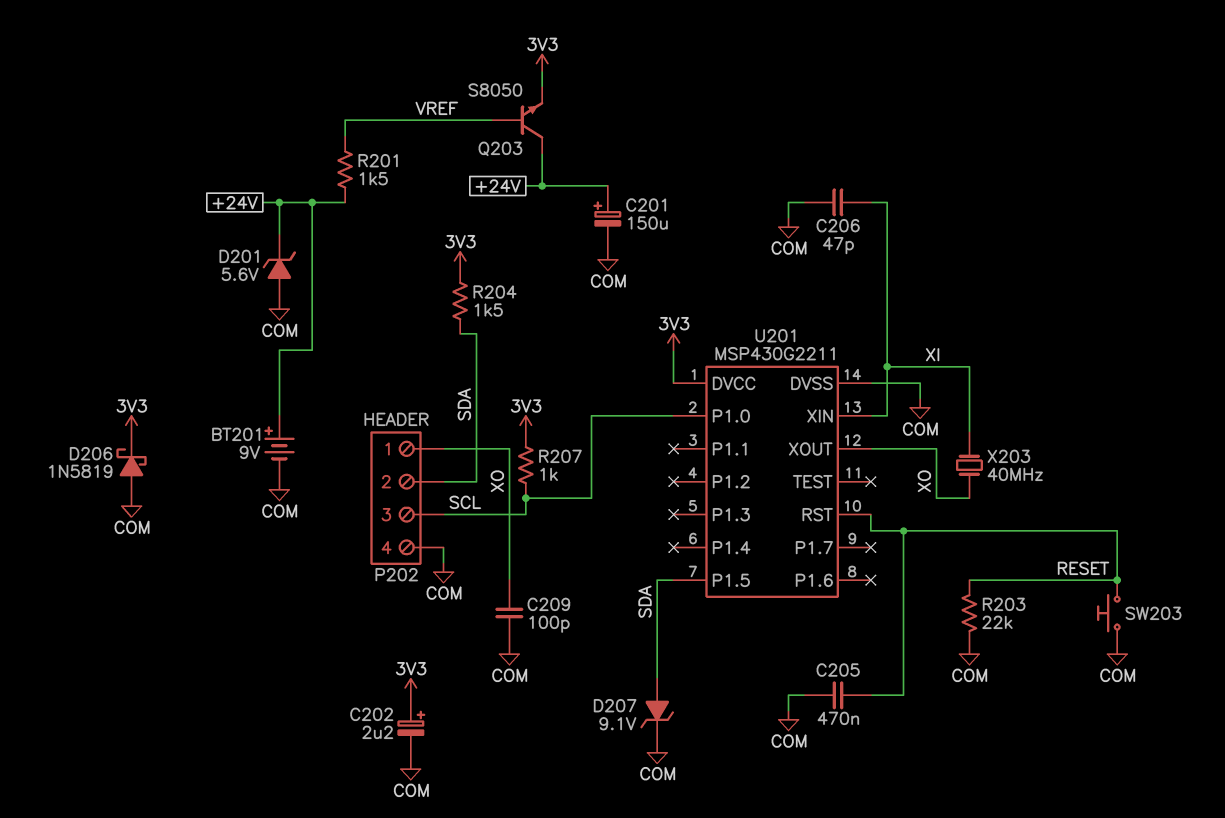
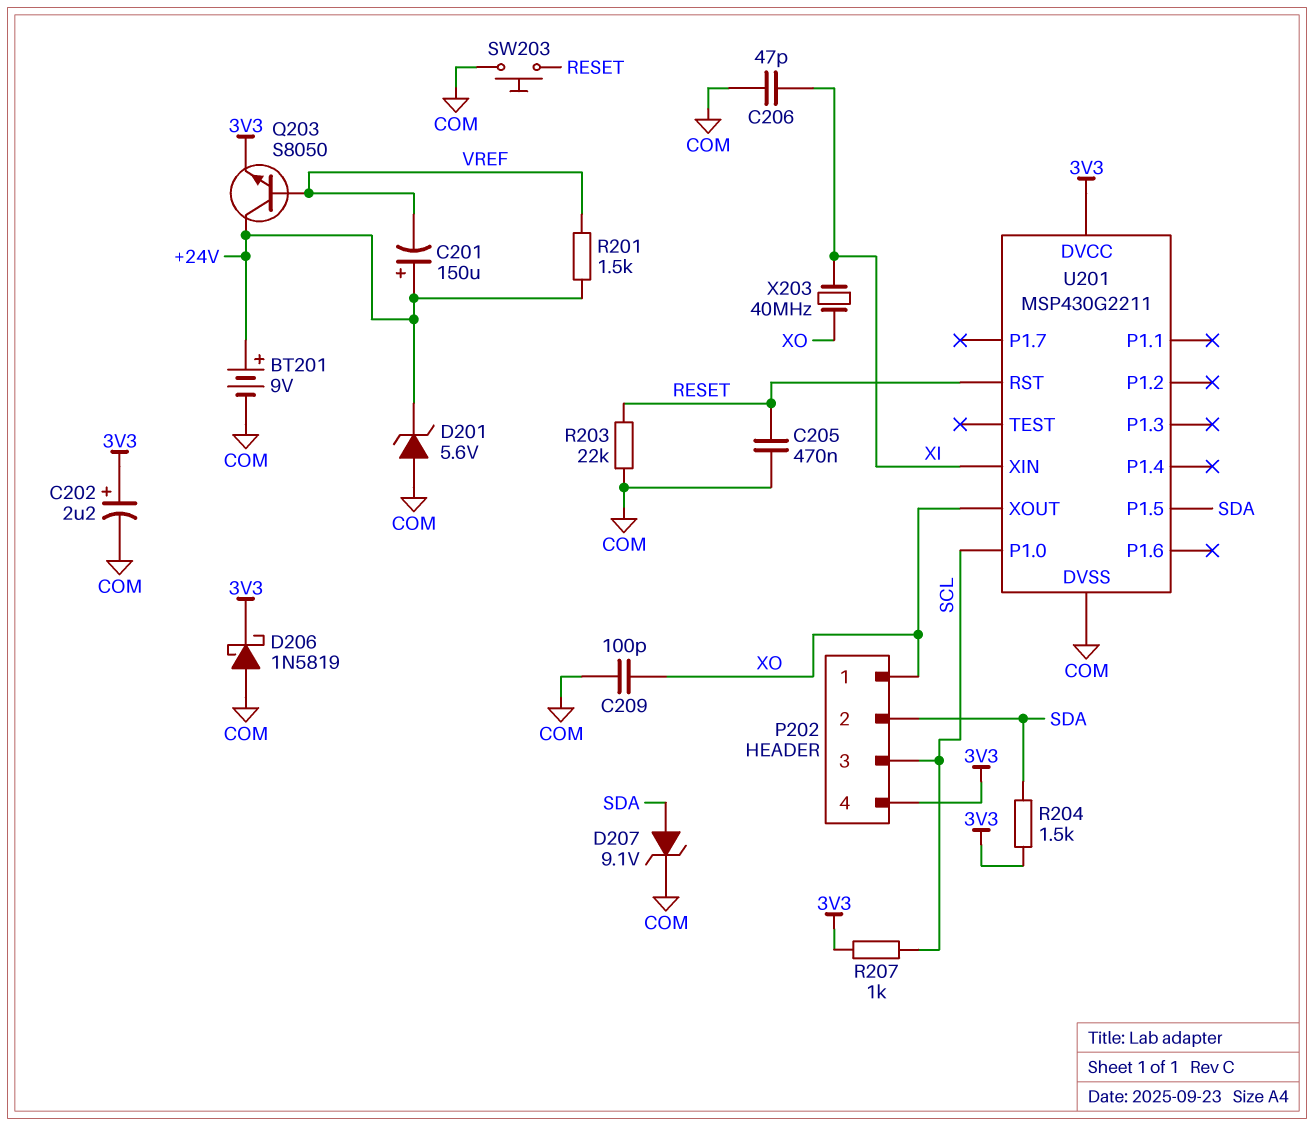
C201: 150uF (plus +24V, minus COM) -> 150uF (plus +24V, minus VREF)
P202 pin 4: COM -> 3V3

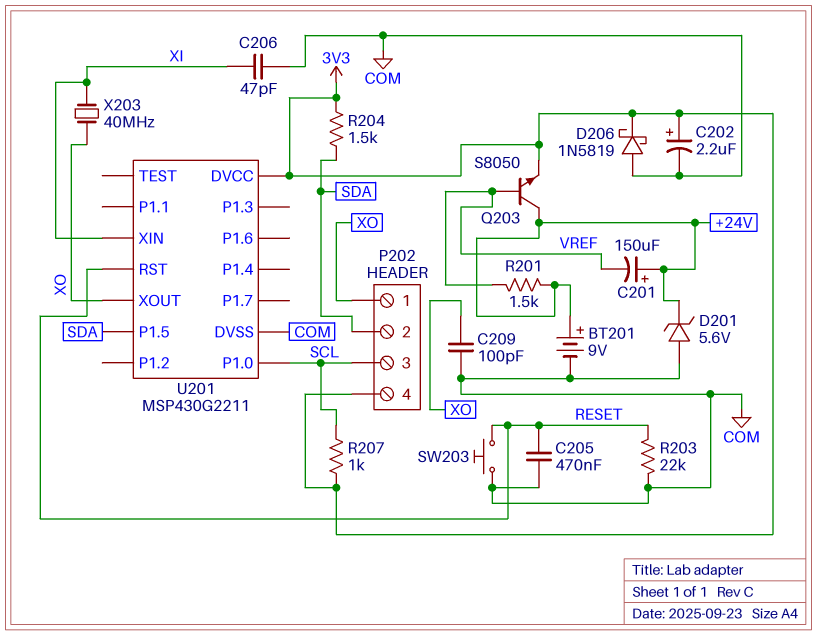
D207: zener 9.1V (A SDA, K COM) -> none

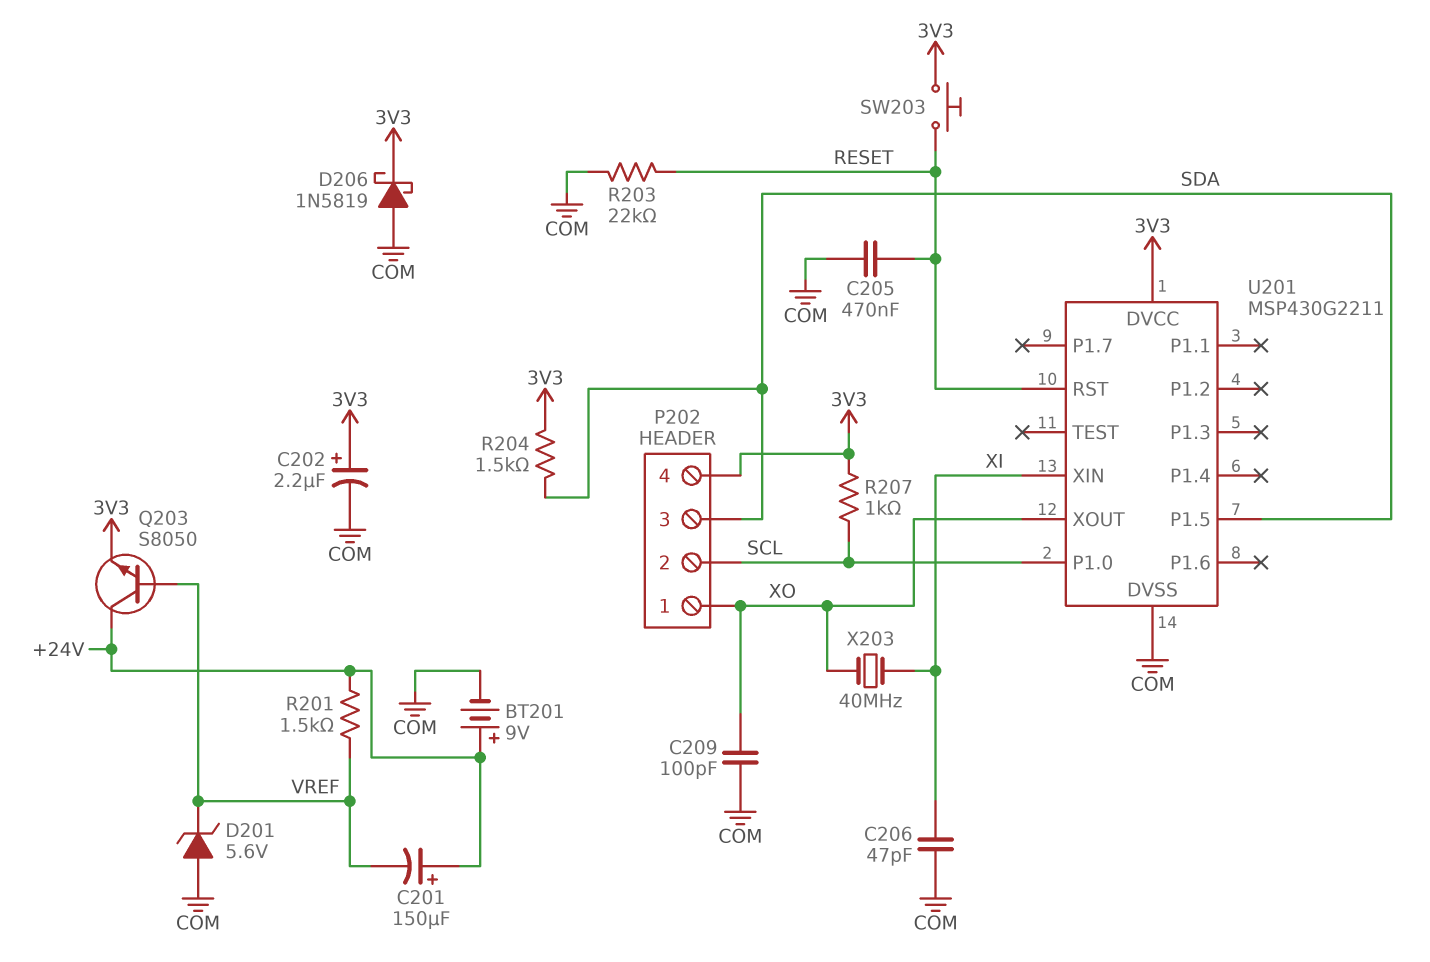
D201: zener 5.6V (A COM, K +24V) -> zener 5.6V (A COM, K VREF)
P202 pin 2: SDA -> SCL
P202 pin 3: SCL -> SDA
SW203: button (COM, RESET) -> button (3V3, RESET)

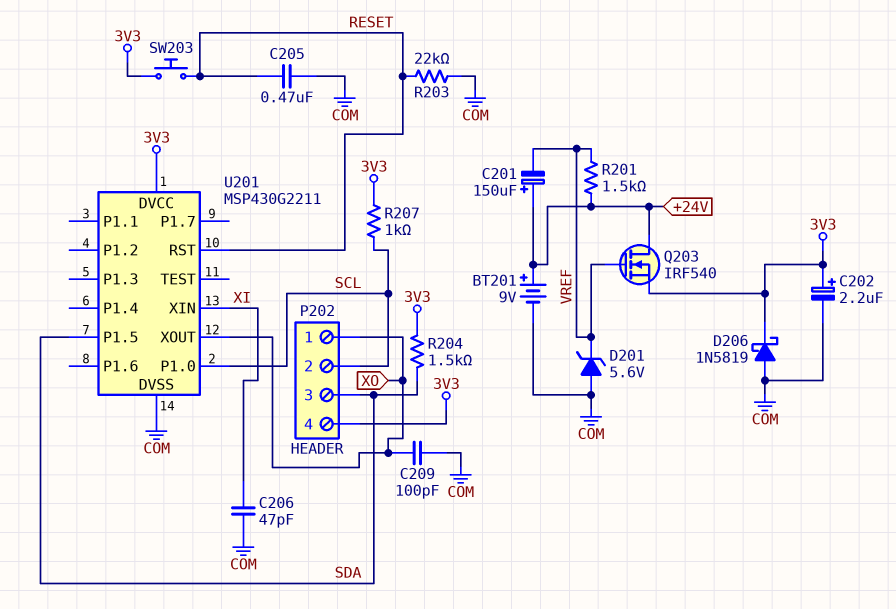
Q203: NPN S8050 (B VREF, C +24V, E 3V3) -> NMOS IRF540 (G VREF, D +24V, S 3V3)
X203: 40MHz (XI, XO) -> none

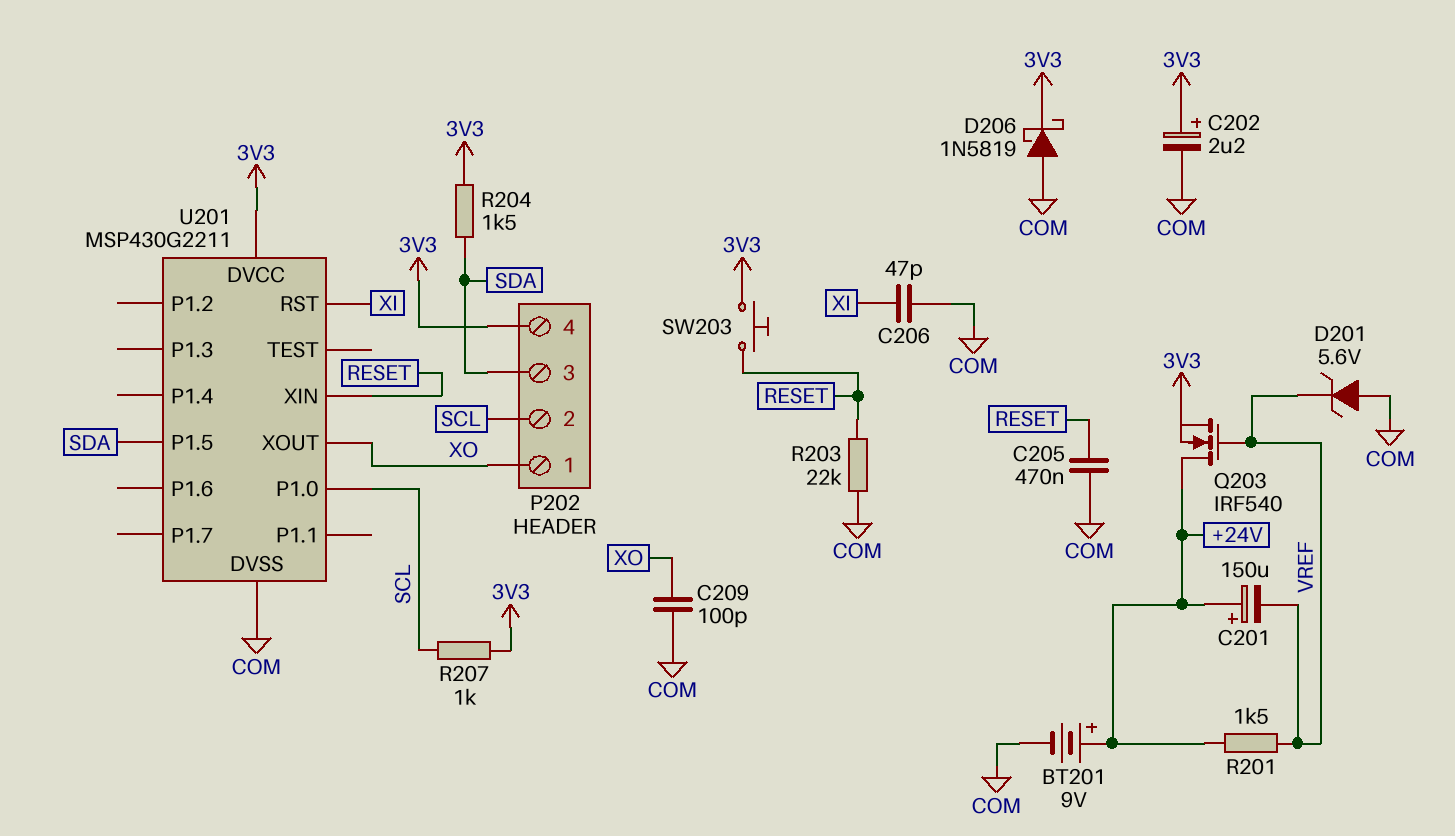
U201 pin RST: RESET -> XI
U201 pin XIN: XI -> RESET

